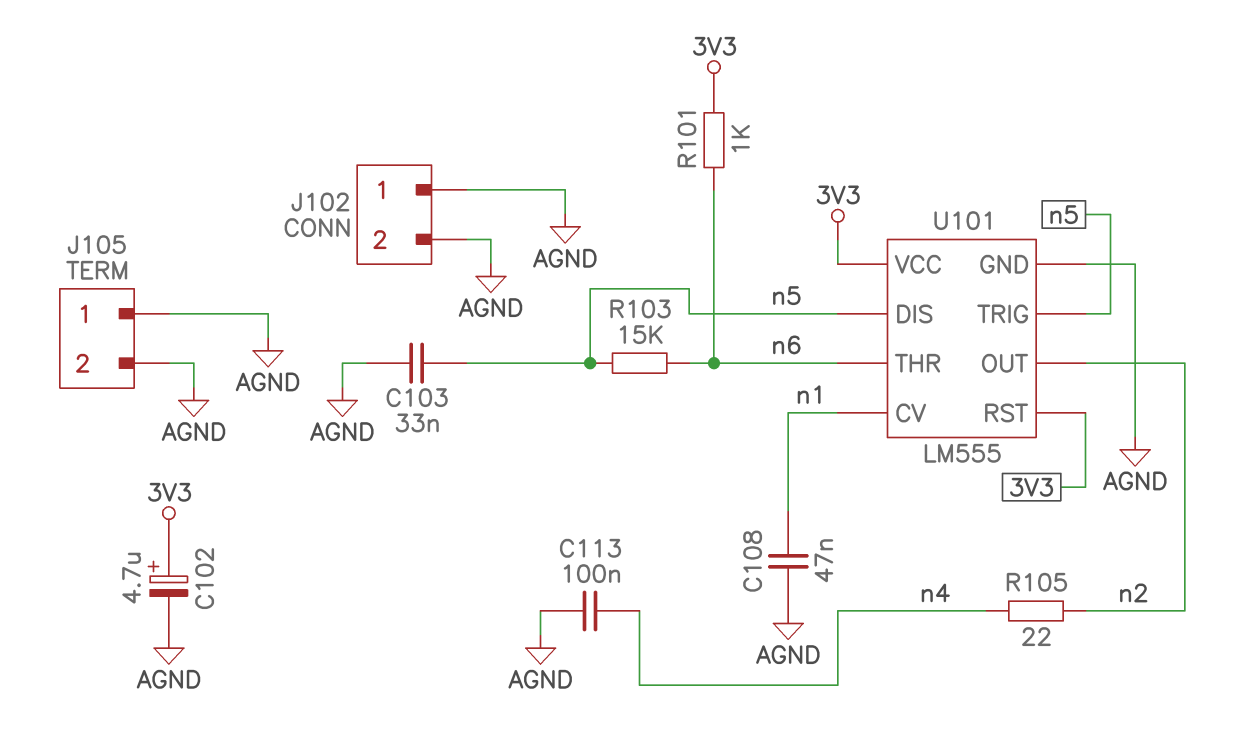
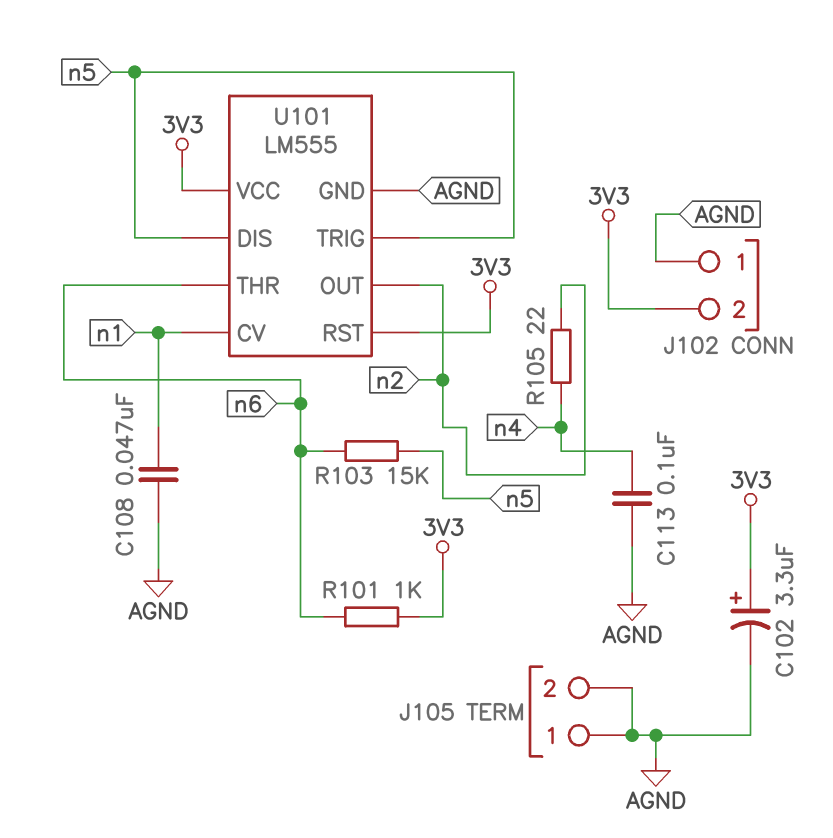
C102: 4.7uF (plus 3V3, minus AGND) -> 3.3uF (plus 3V3, minus AGND)
C103: 33nF (AGND, n5) -> none
J102 pin 2: AGND -> 3V3

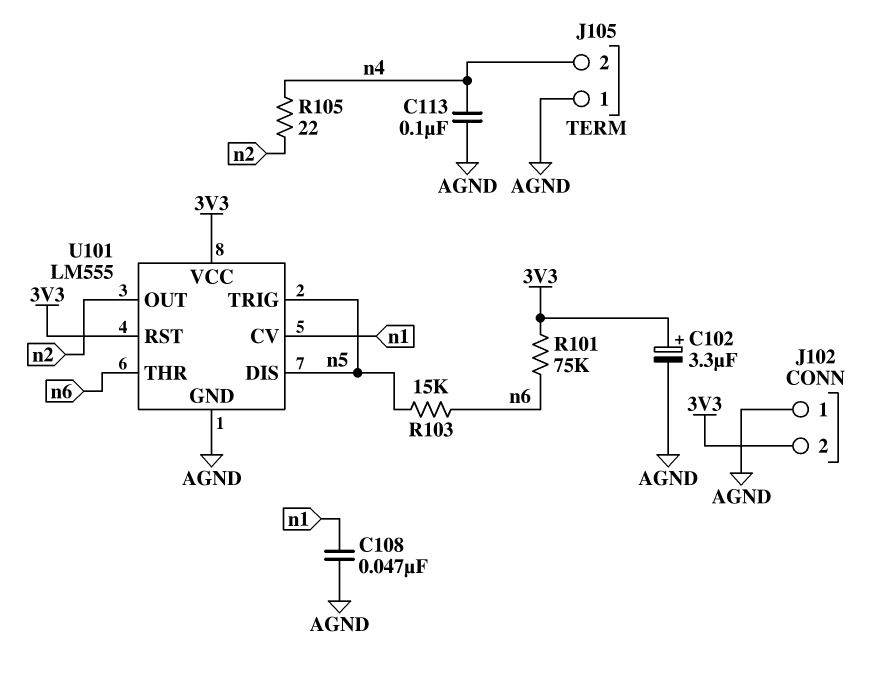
J105 pin 2: AGND -> n4
R101: 1k (3V3, n6) -> 75k (3V3, n6)

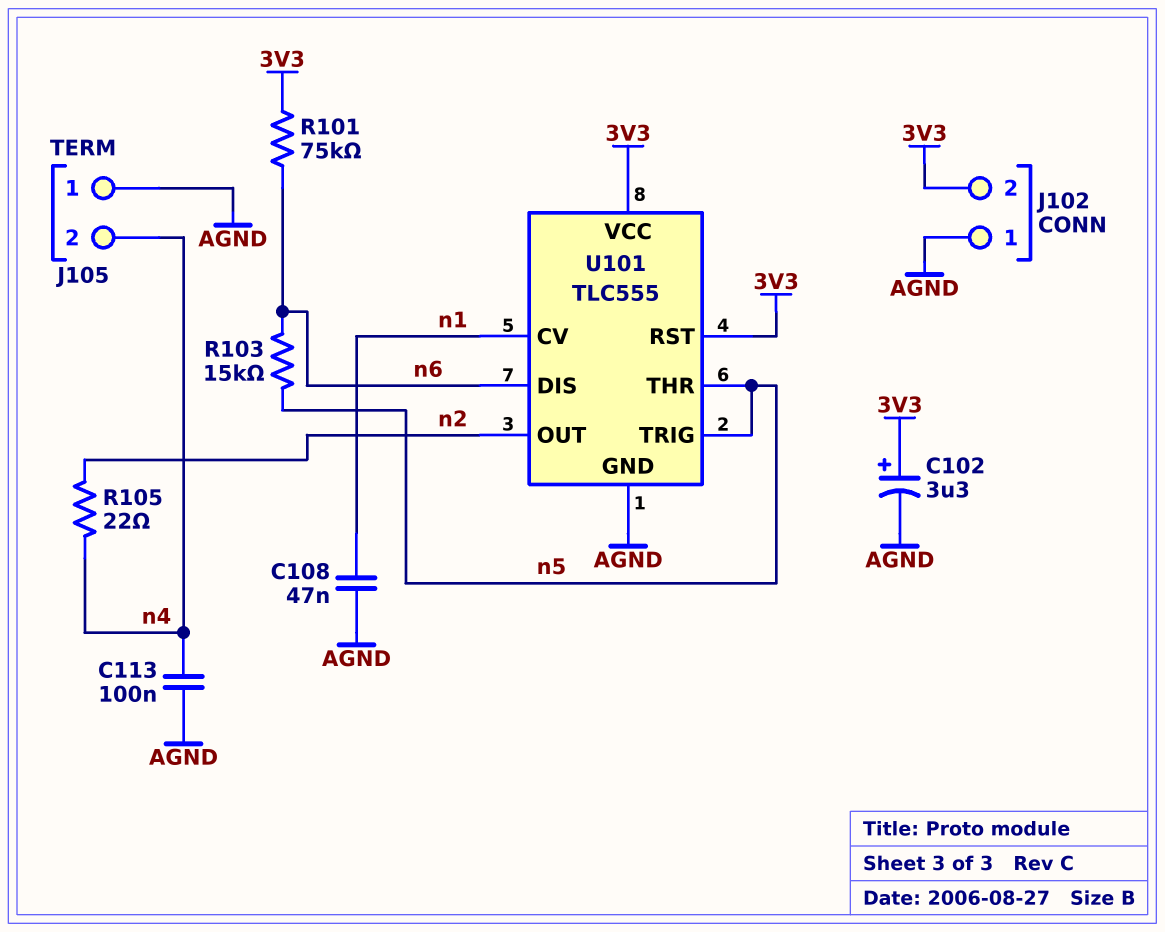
U101: LM555 -> TLC555
U101 pin DIS: n5 -> n6
U101 pin THR: n6 -> n5

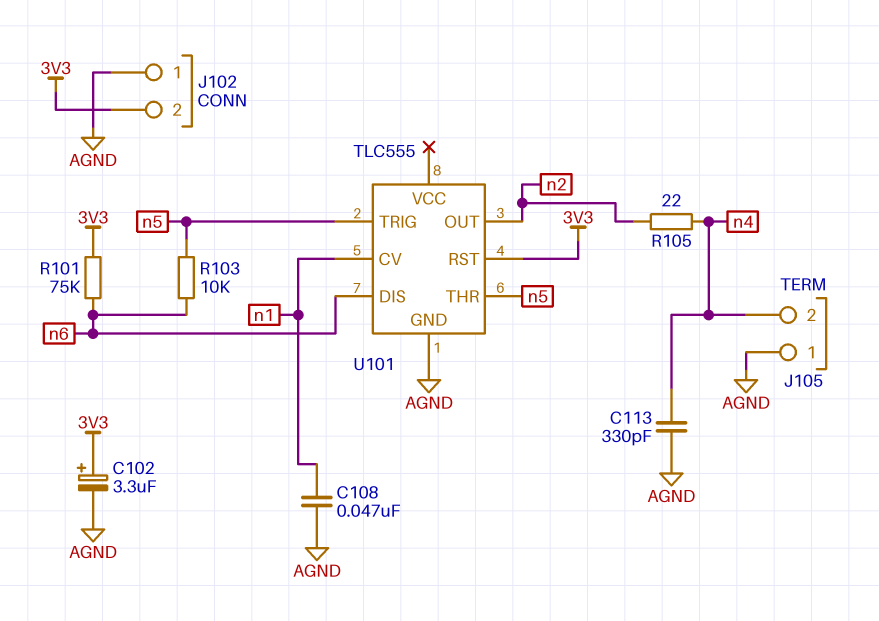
C113: 100nF (AGND, n4) -> 330pF (AGND, n4)
R103: 15k (n5, n6) -> 10k (n5, n6)
U101 pin VCC: 3V3 -> none

